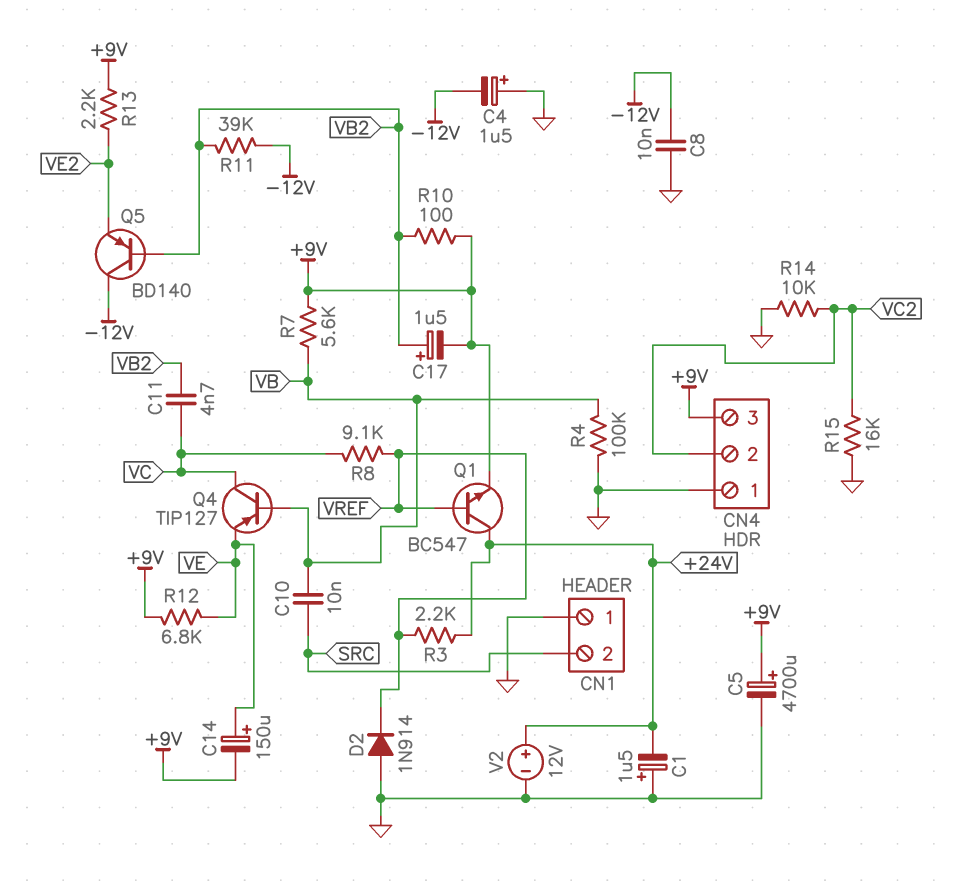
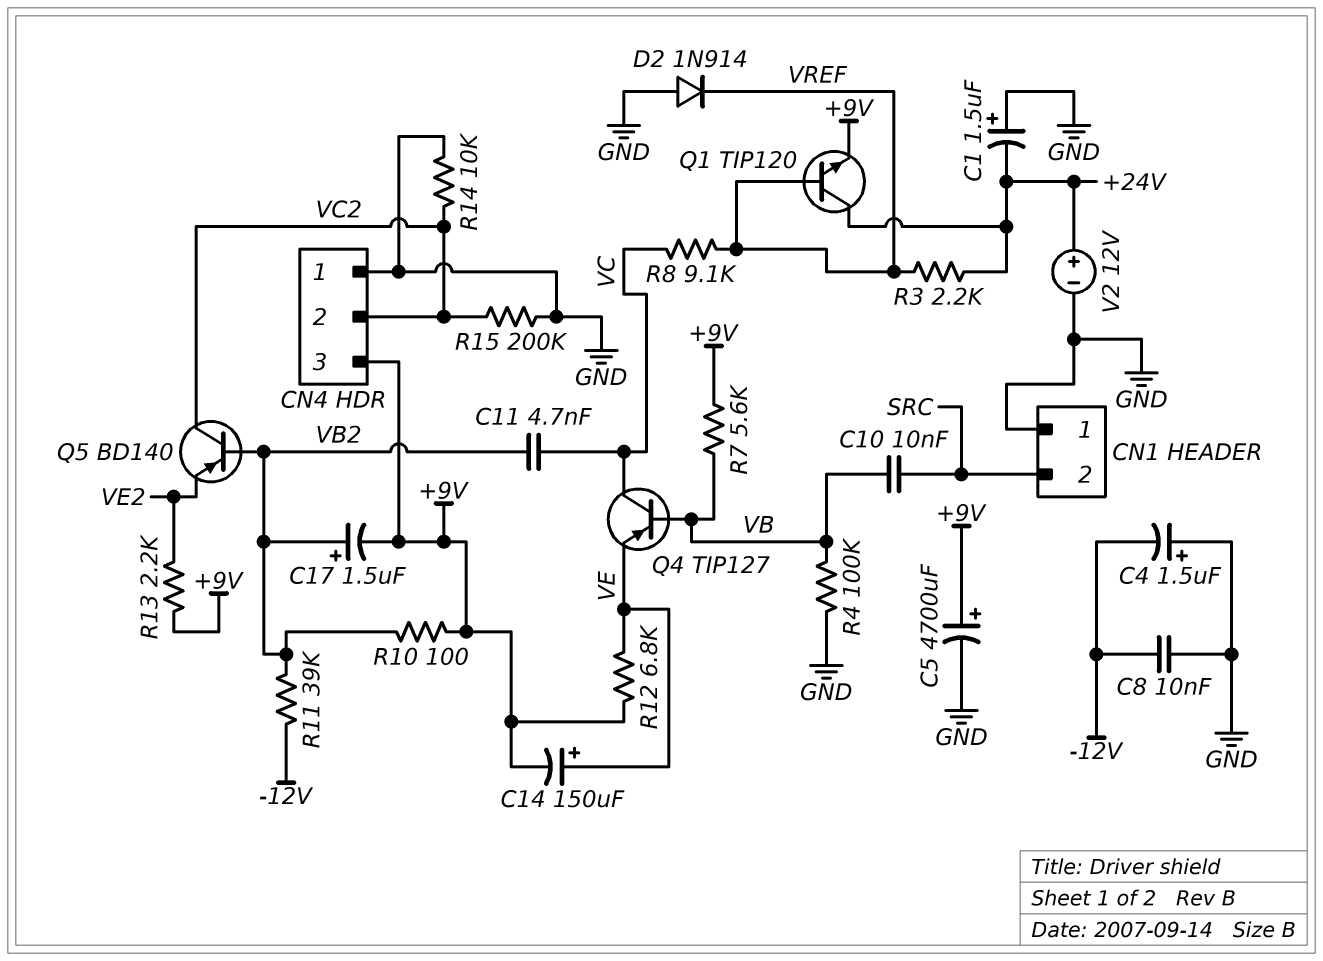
Q1: NPN BC547 (B VREF, C +24V, E +9V) -> NPN TIP120 (B VREF, C +24V, E +9V)
Q5: PNP BD140 (B VB2, C -12V, E VE2) -> PNP BD140 (B VB2, C VC2, E VE2)
R15: 16k (GND, VC2) -> 200k (GND, VC2)

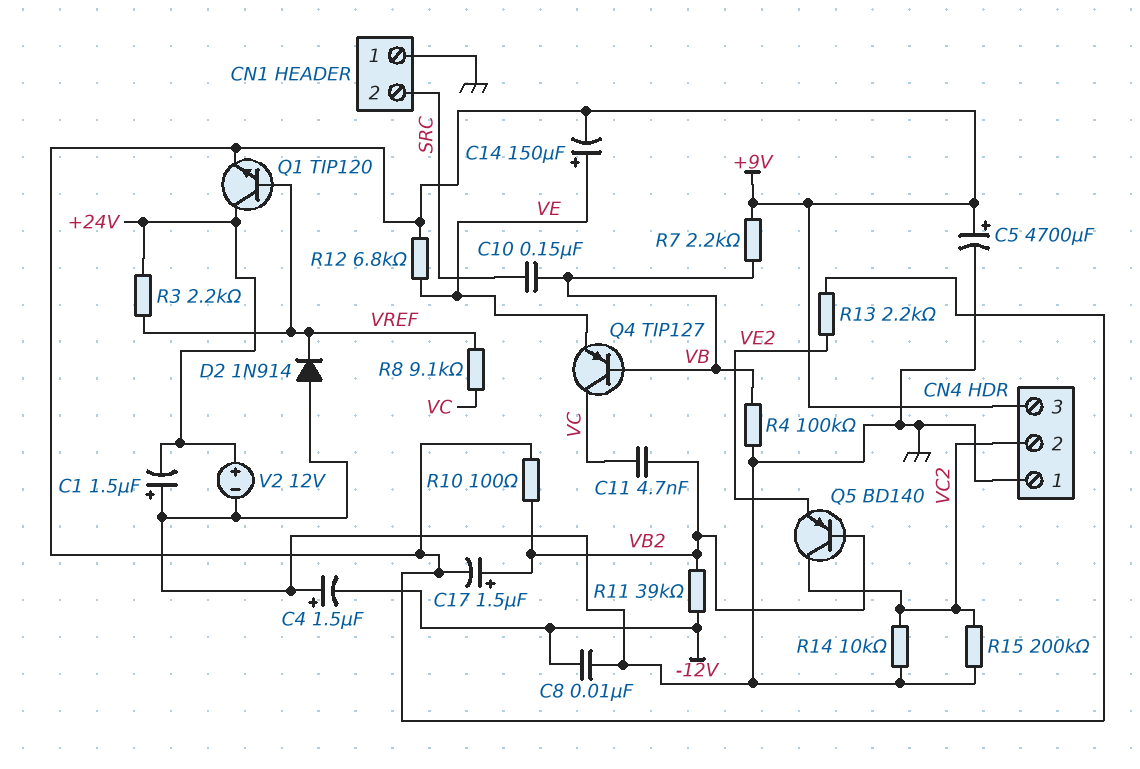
C10: 10nF (SRC, VB) -> 150nF (SRC, VB)
R7: 5.6k (+9V, VB) -> 2.2k (+9V, VB)

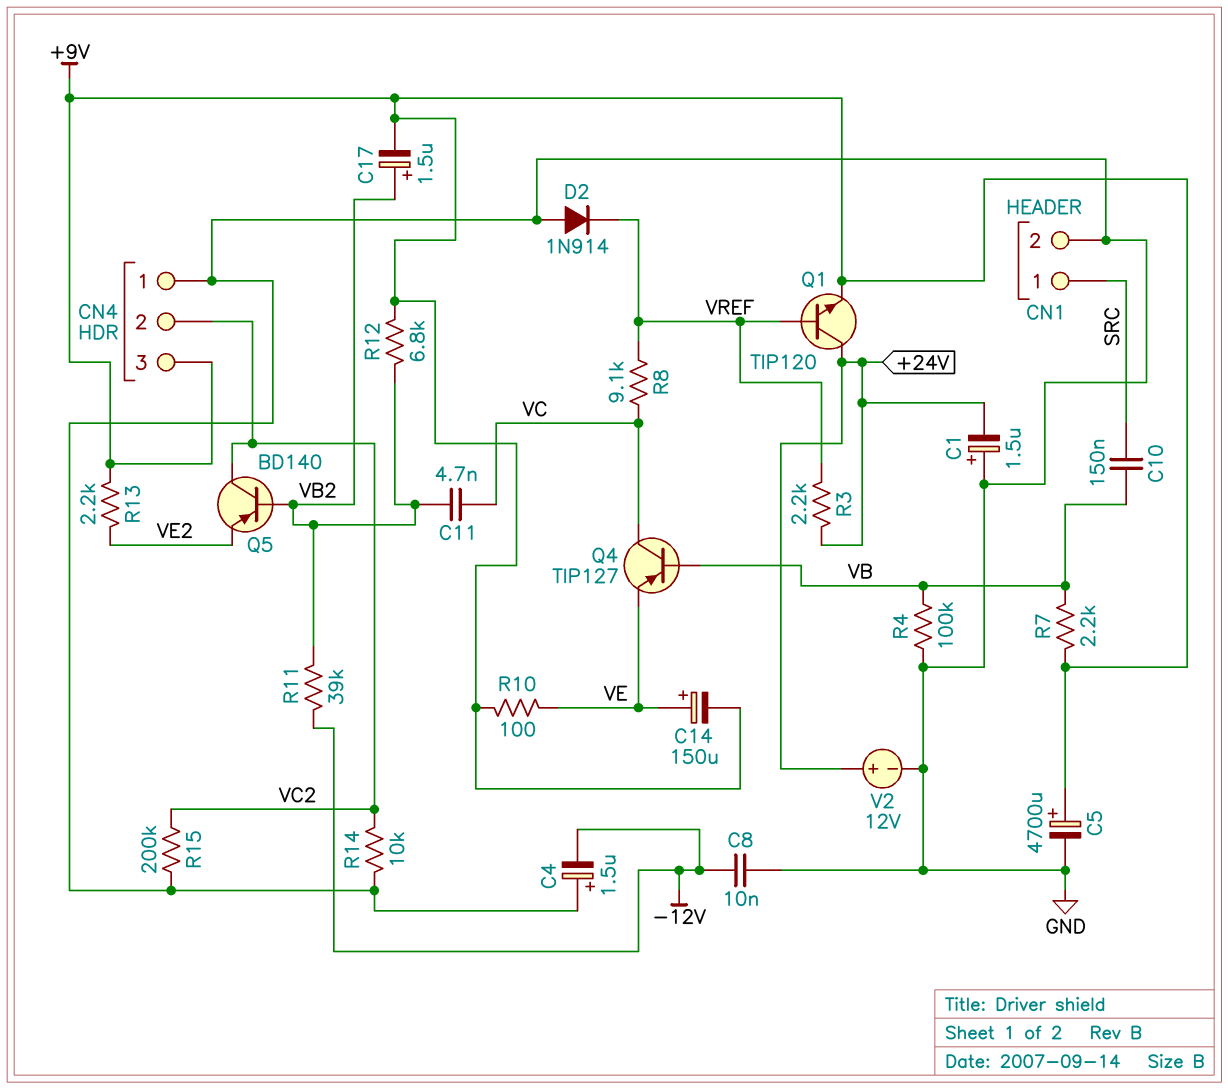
CN1 pin 1: GND -> SRC
CN1 pin 2: SRC -> GND
R10: 100 (+9V, VB2) -> 100 (+9V, VE)
R12: 6.8k (+9V, VE) -> 6.8k (+9V, VB2)

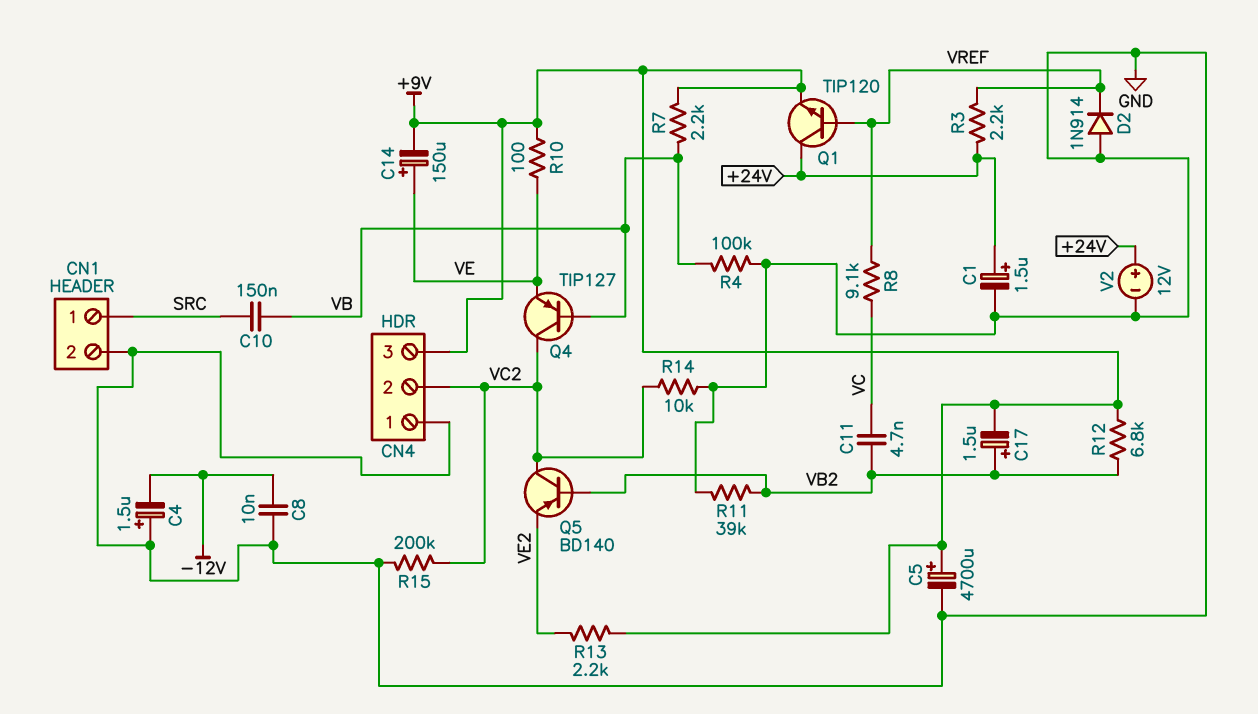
C1: 1.5uF (plus GND, minus +24V) -> 1.5uF (plus +24V, minus GND)
Q4: PNP TIP127 (B VB, C VC, E VE) -> PNP TIP127 (B VB, C VC2, E VE)
R11: 39k (-12V, VB2) -> 39k (GND, VB2)

